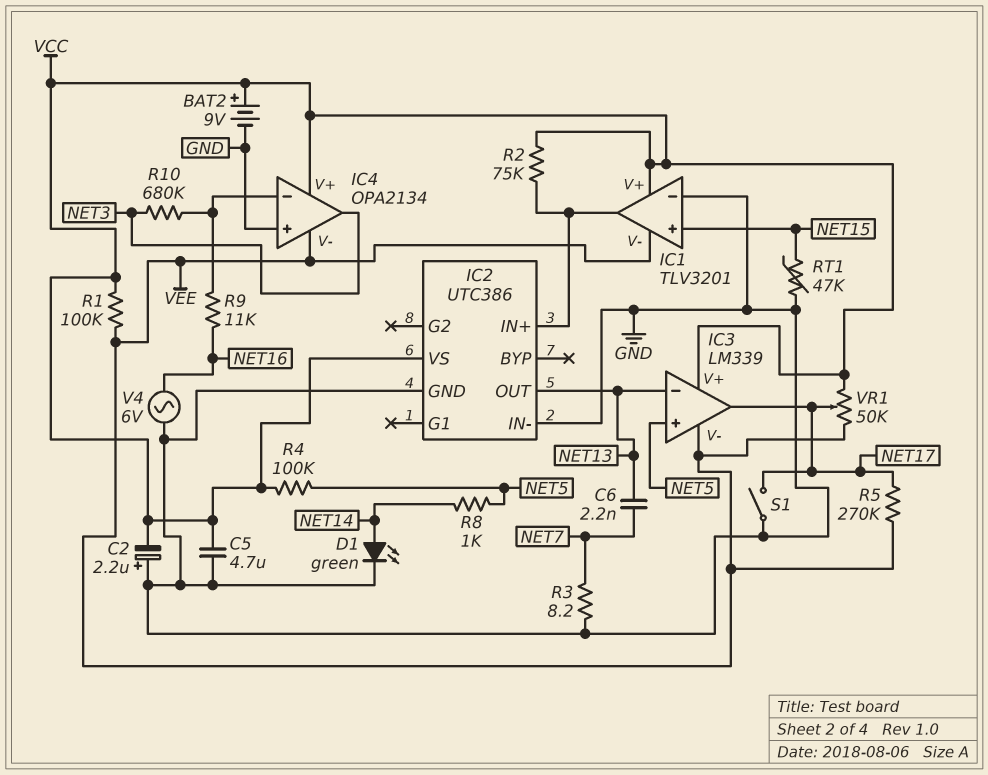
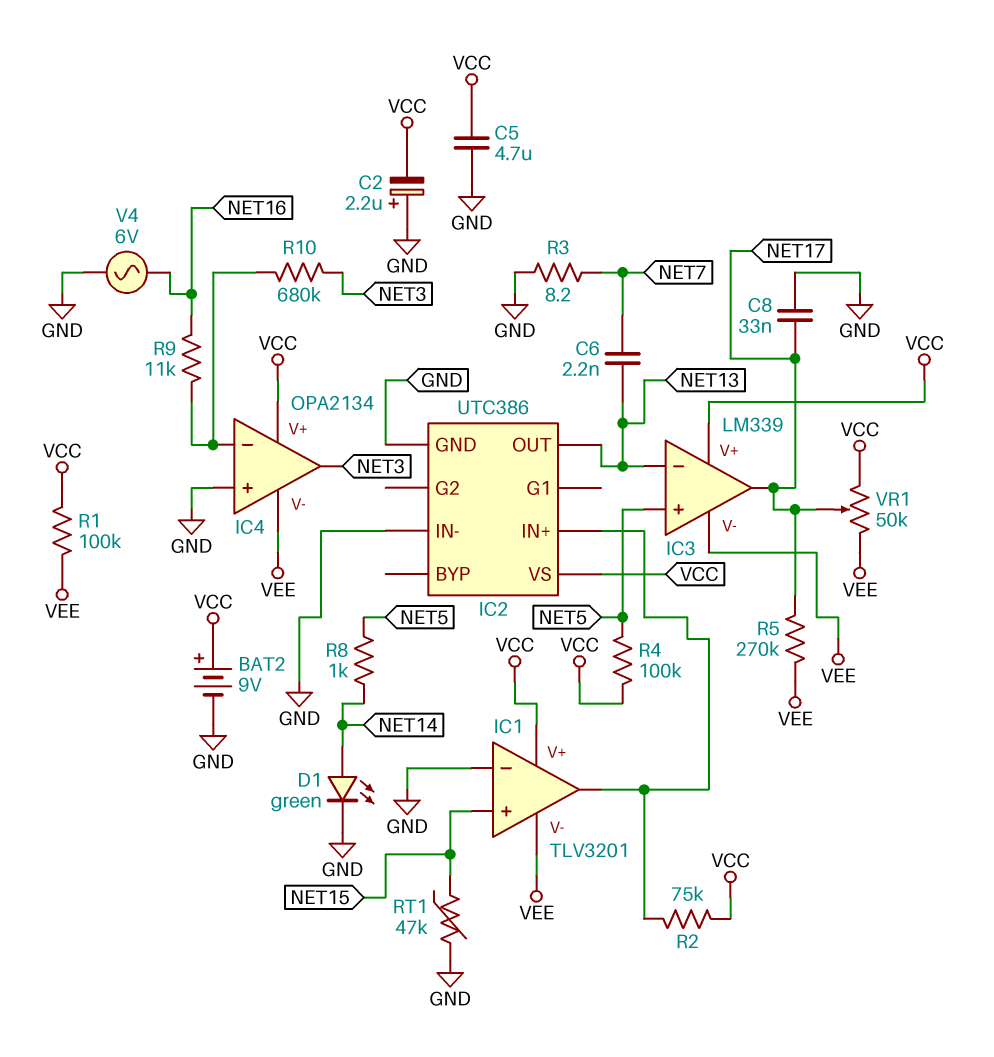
C8: none -> 33nF (GND, NET17)
S1: switch (GND, NET17) -> none

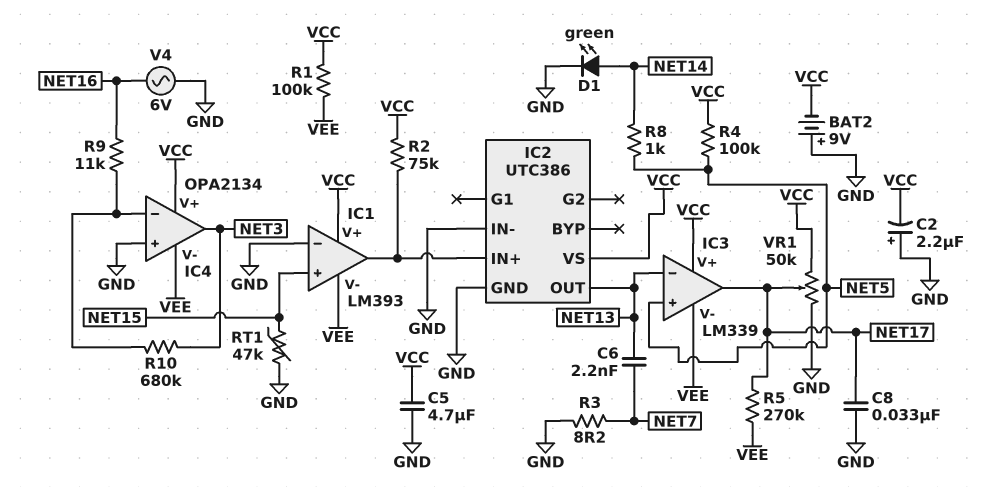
BAT2: 9V (plus VCC, minus GND) -> 9V (plus GND, minus VCC)
IC1: TLV3201 -> LM393
VR1: 50k (VCC, VEE, wiper NET17) -> 50k (GND, VCC, wiper NET17)

